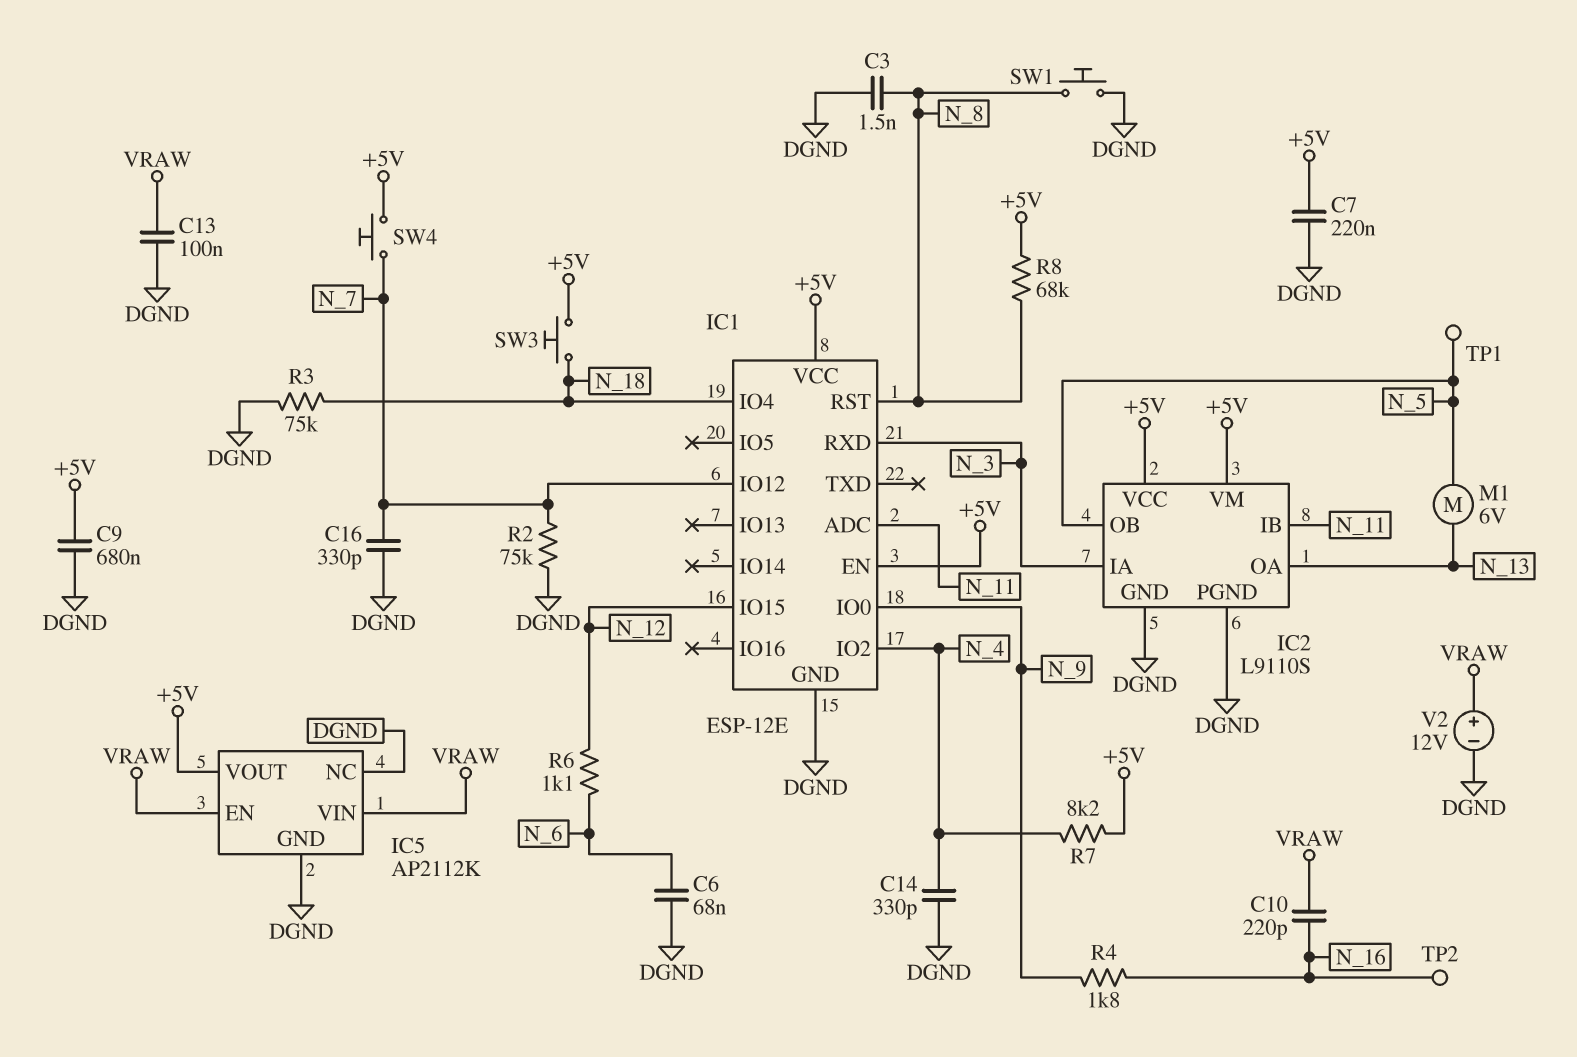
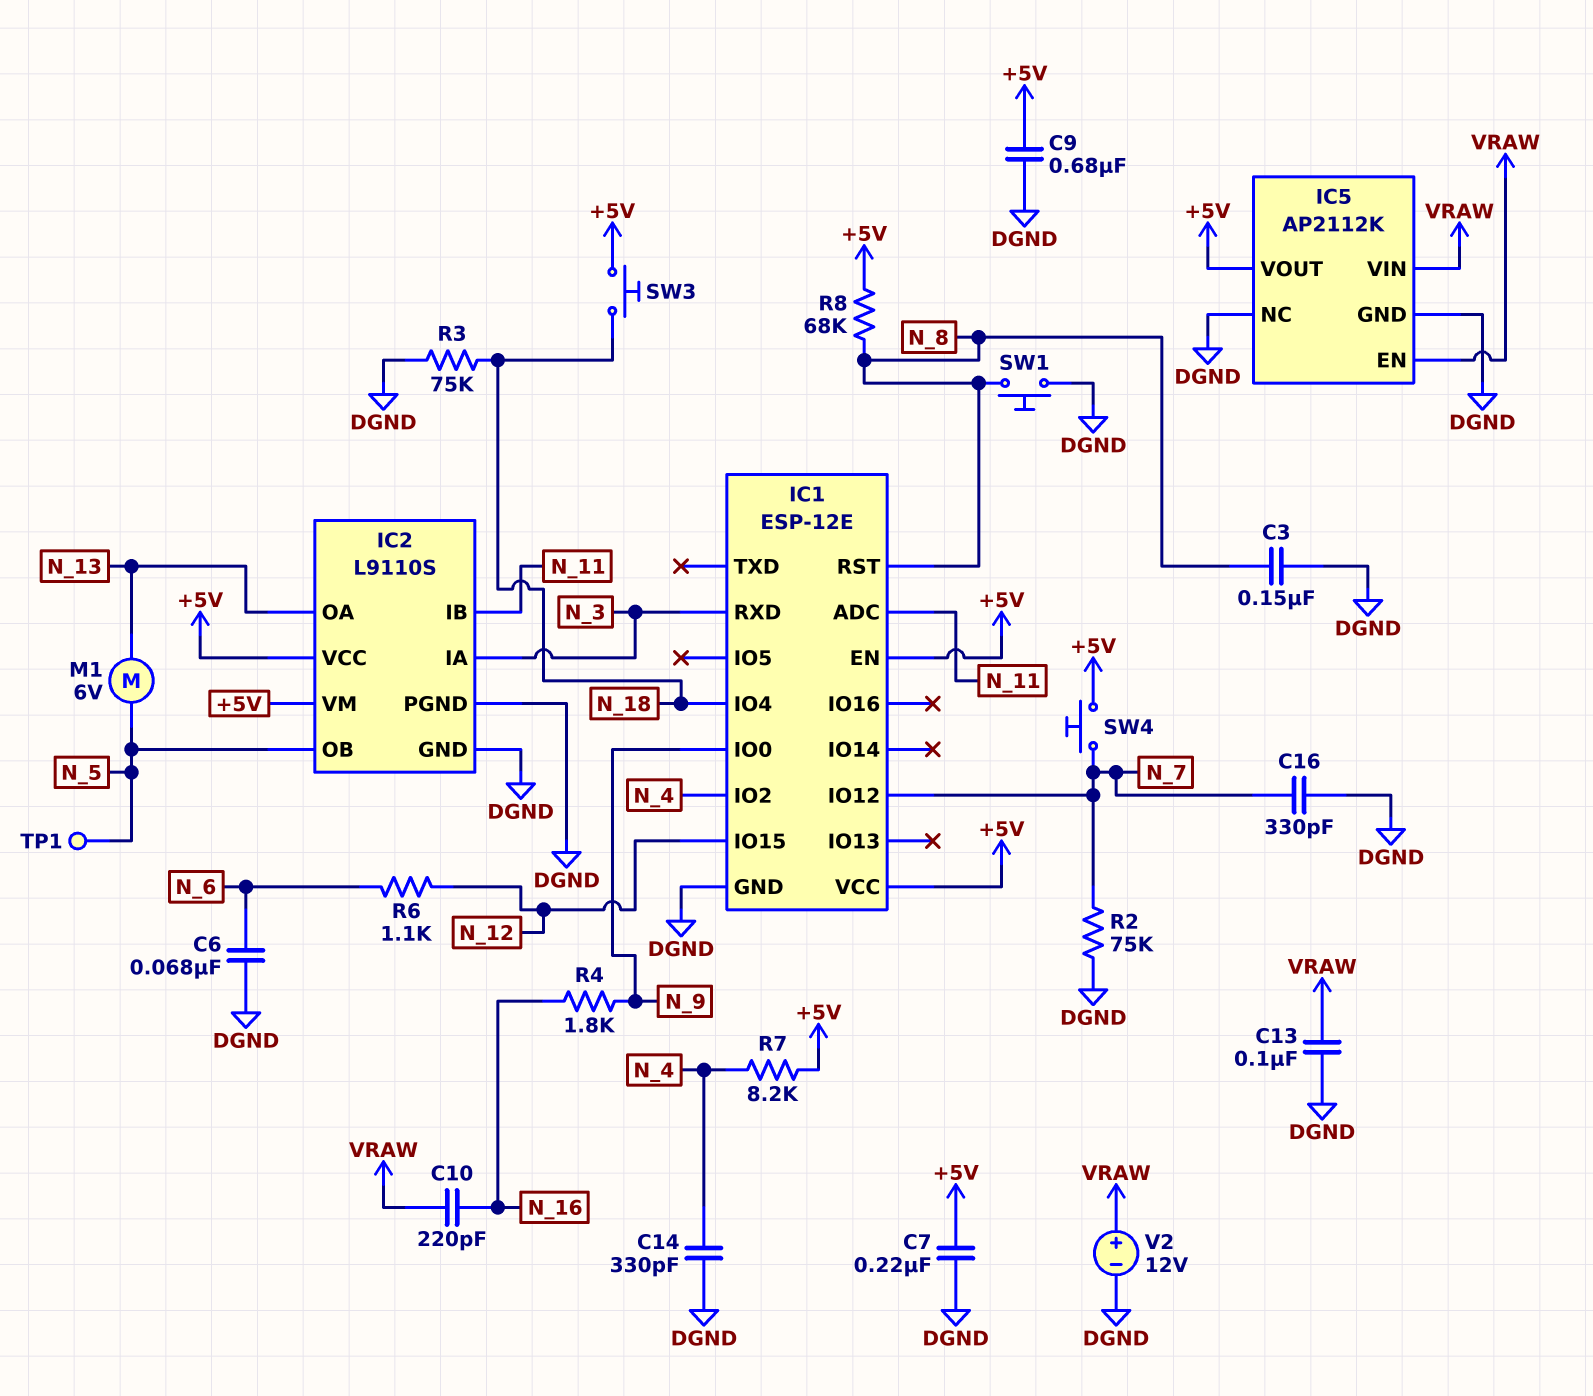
C3: 1.5nF (DGND, N_8) -> 150nF (DGND, N_8)
TP2: test point (N_16) -> none

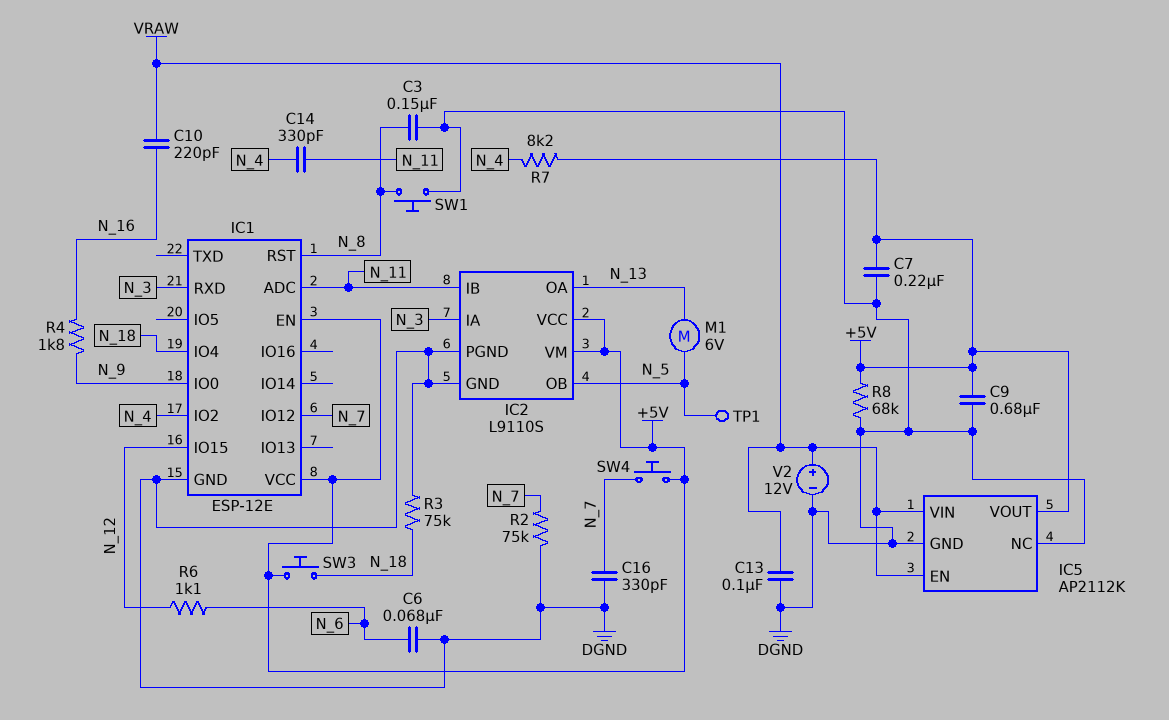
C14: 330pF (DGND, N_4) -> 330pF (N_4, N_11)
R8: 68k (+5V, N_8) -> 68k (+5V, DGND)

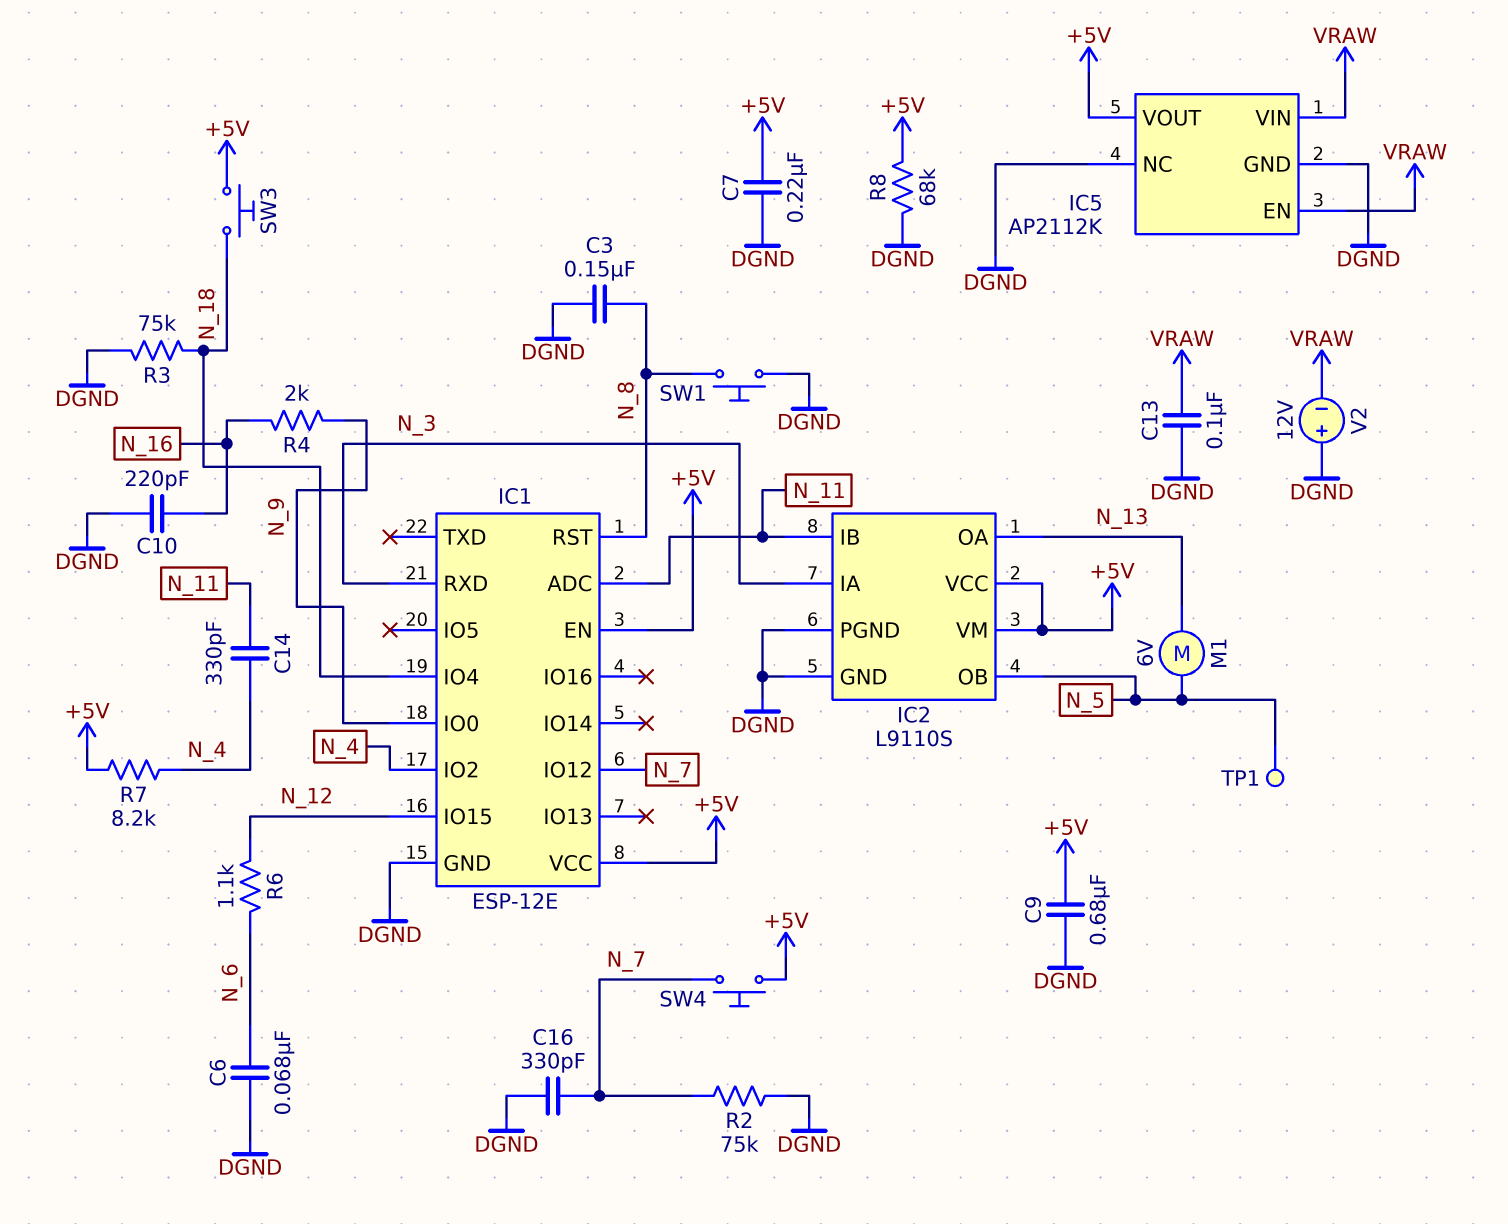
C10: 220pF (N_16, VRAW) -> 220pF (DGND, N_16)
R4: 1.8k (N_9, N_16) -> 2k (N_9, N_16)
V2: 12V (plus VRAW, minus DGND) -> 12V (plus DGND, minus VRAW)

